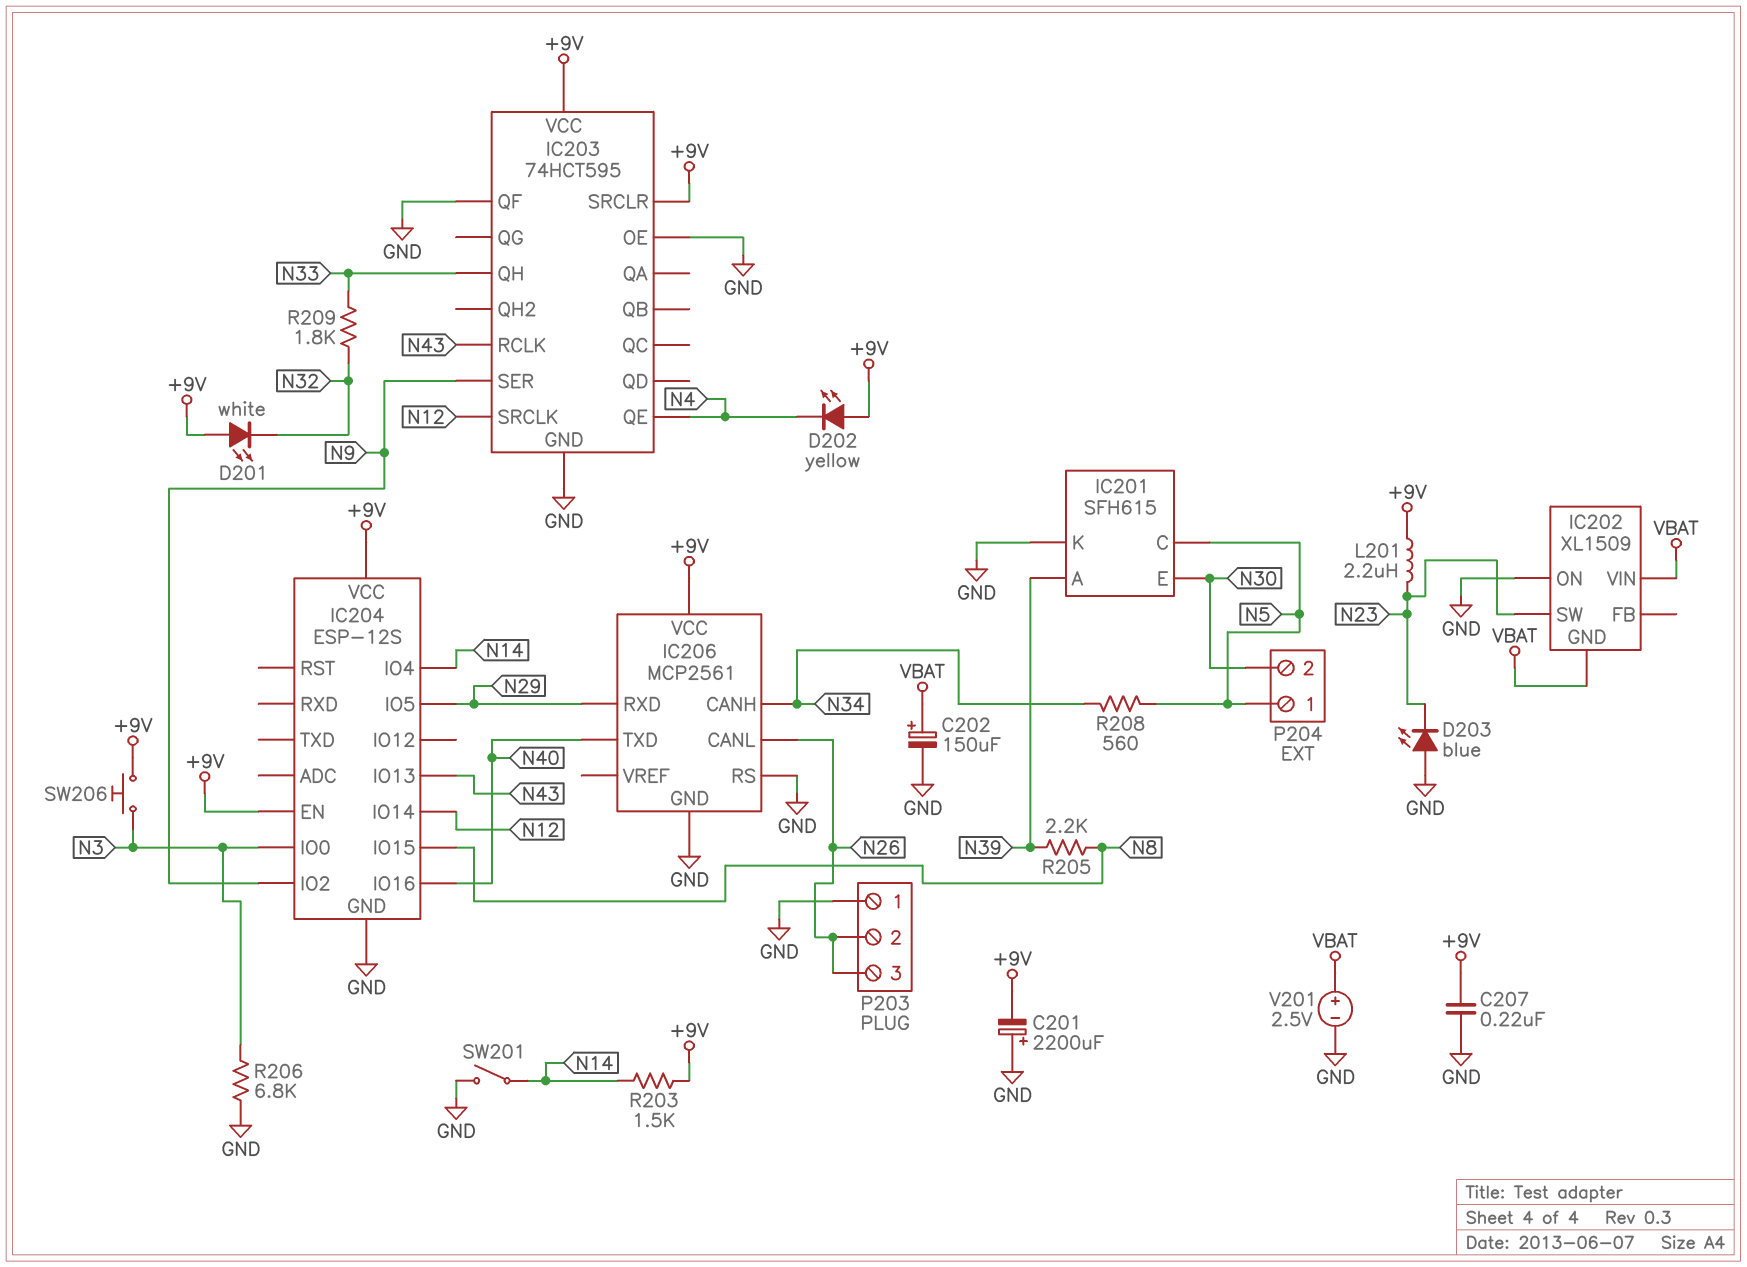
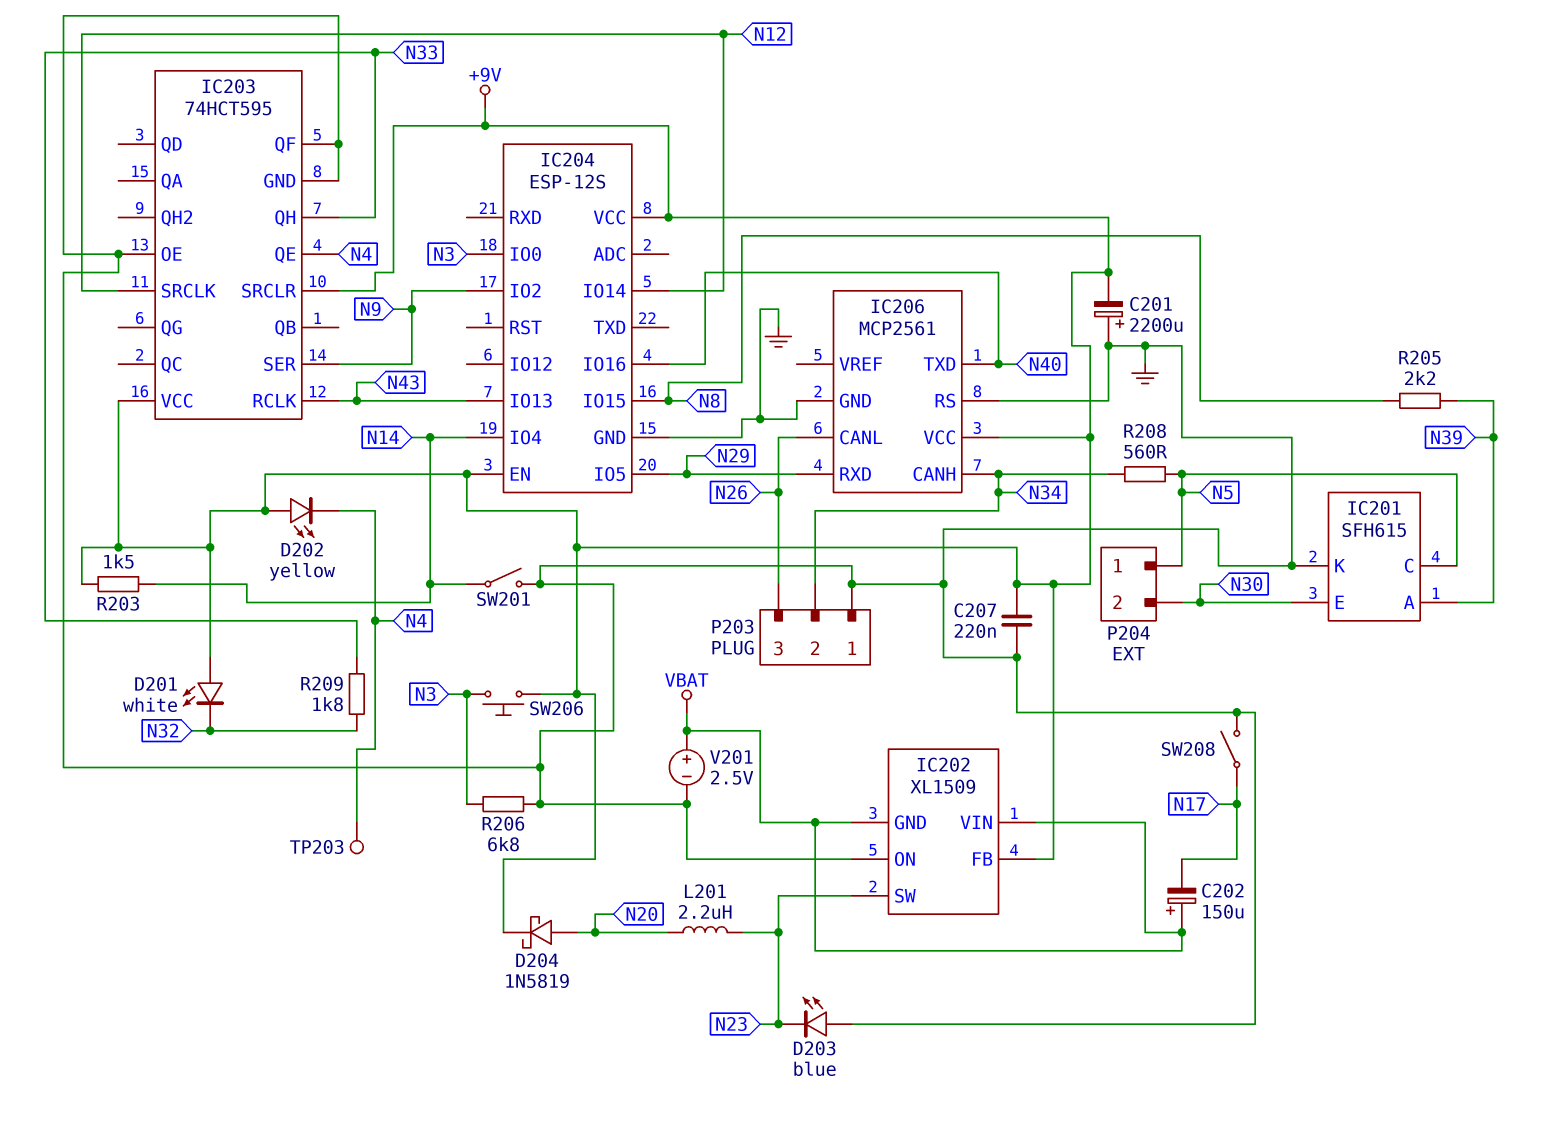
C202: 150uF (plus VBAT, minus GND) -> 150uF (plus VBAT, minus N17)
D204: none -> schottky 1N5819 (A N20, K +9V)
IC202 pin FB: none -> +9V
L201: 2.2uH (+9V, N23) -> 2.2uH (N20, N23)
P203 pin 2: N26 -> N34
SW208: none -> switch (GND, N17)
TP203: none -> test point (N4)

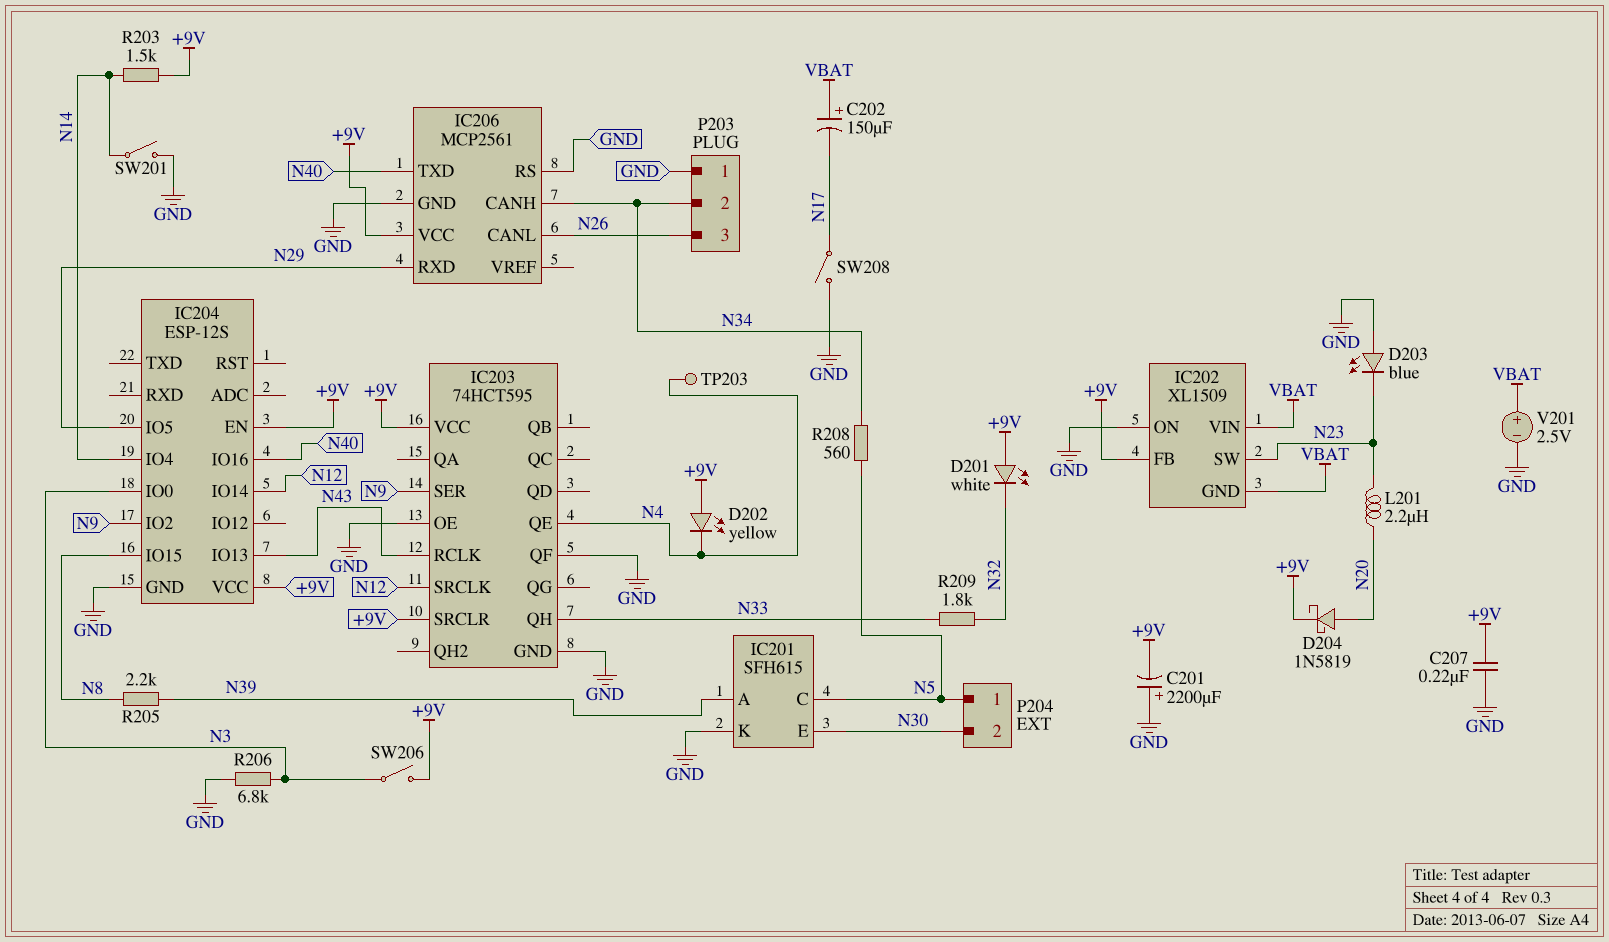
SW206: button (+9V, N3) -> switch (+9V, N3)

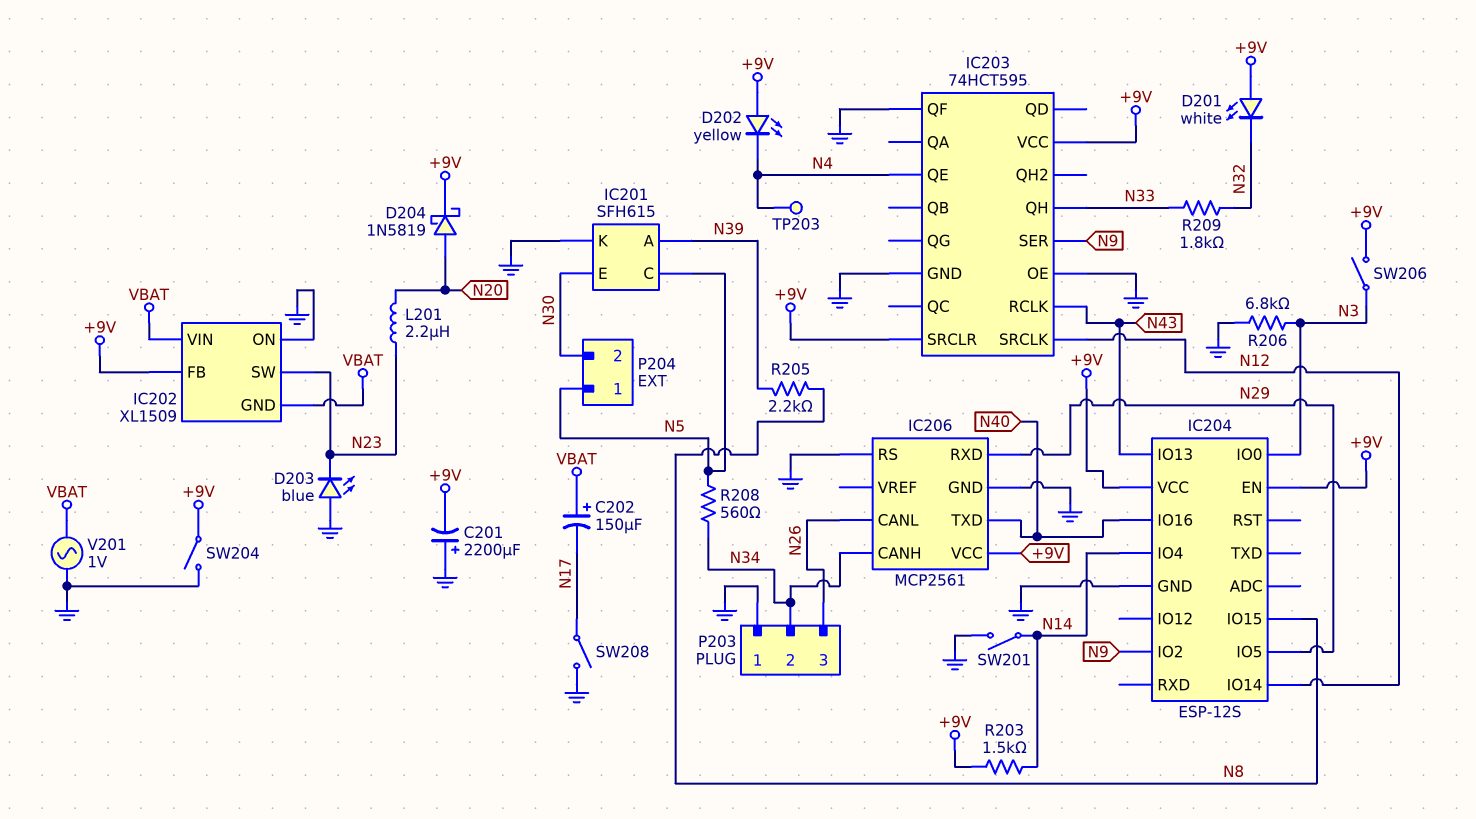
C207: 220nF (+9V, GND) -> none
SW204: none -> switch (+9V, GND)
V201: 2.5V (plus VBAT, minus GND) -> AC 1V (GND, VBAT)

